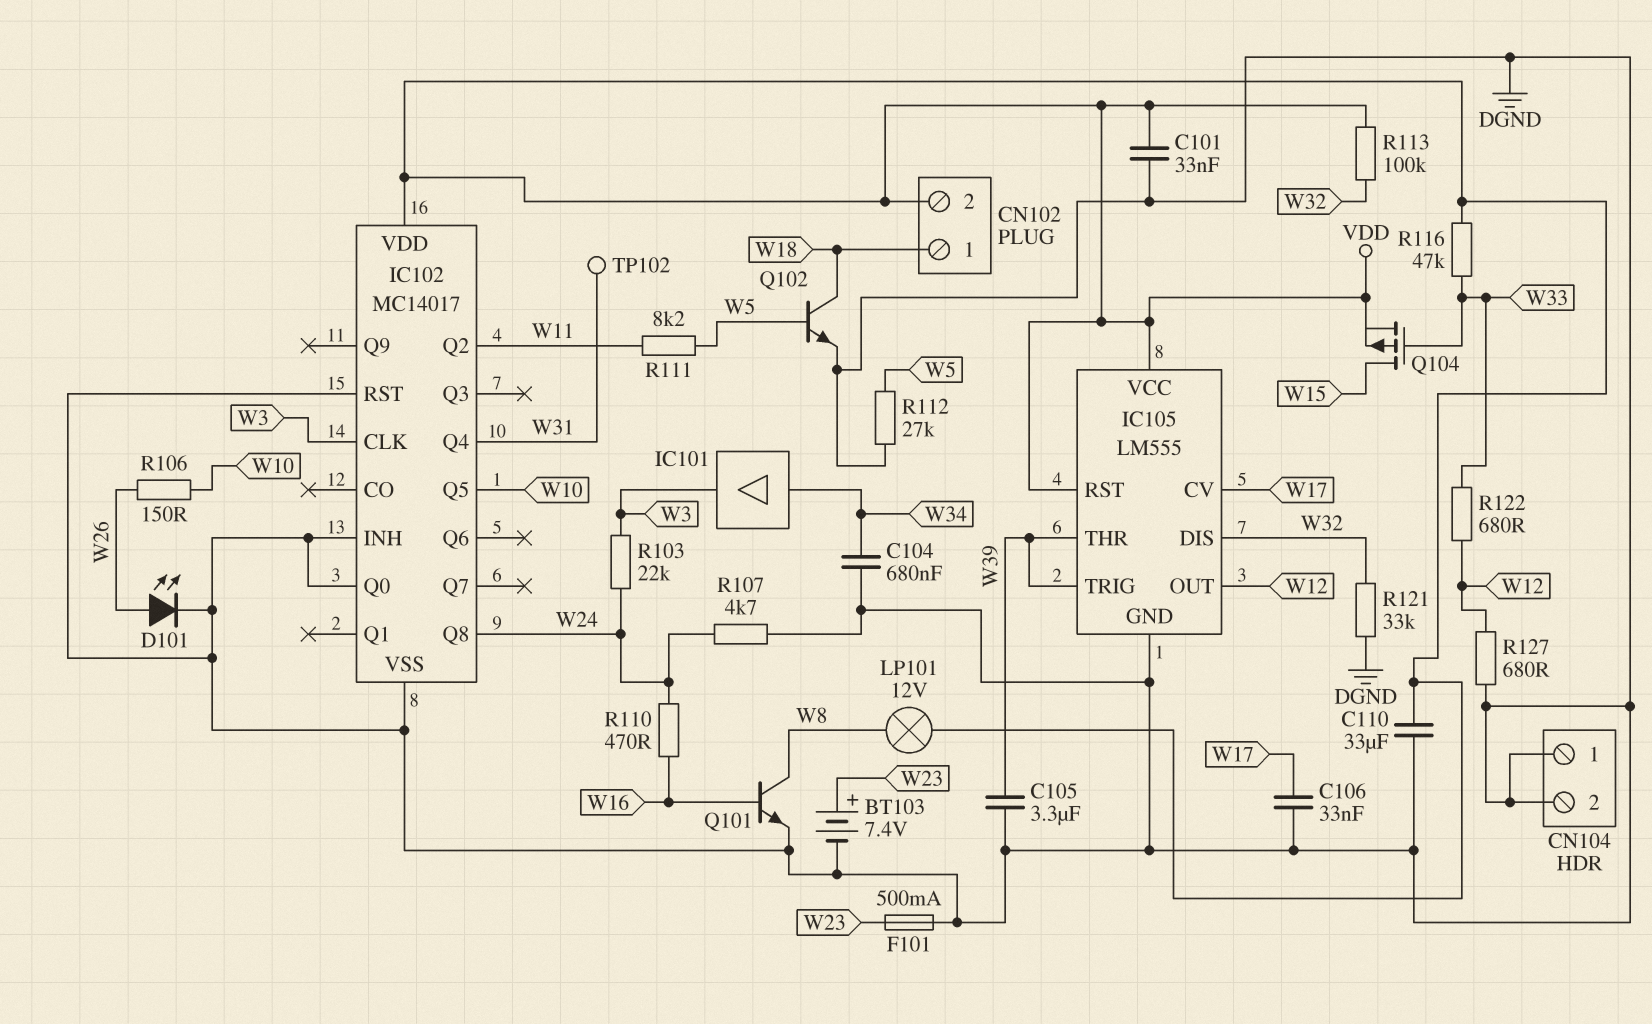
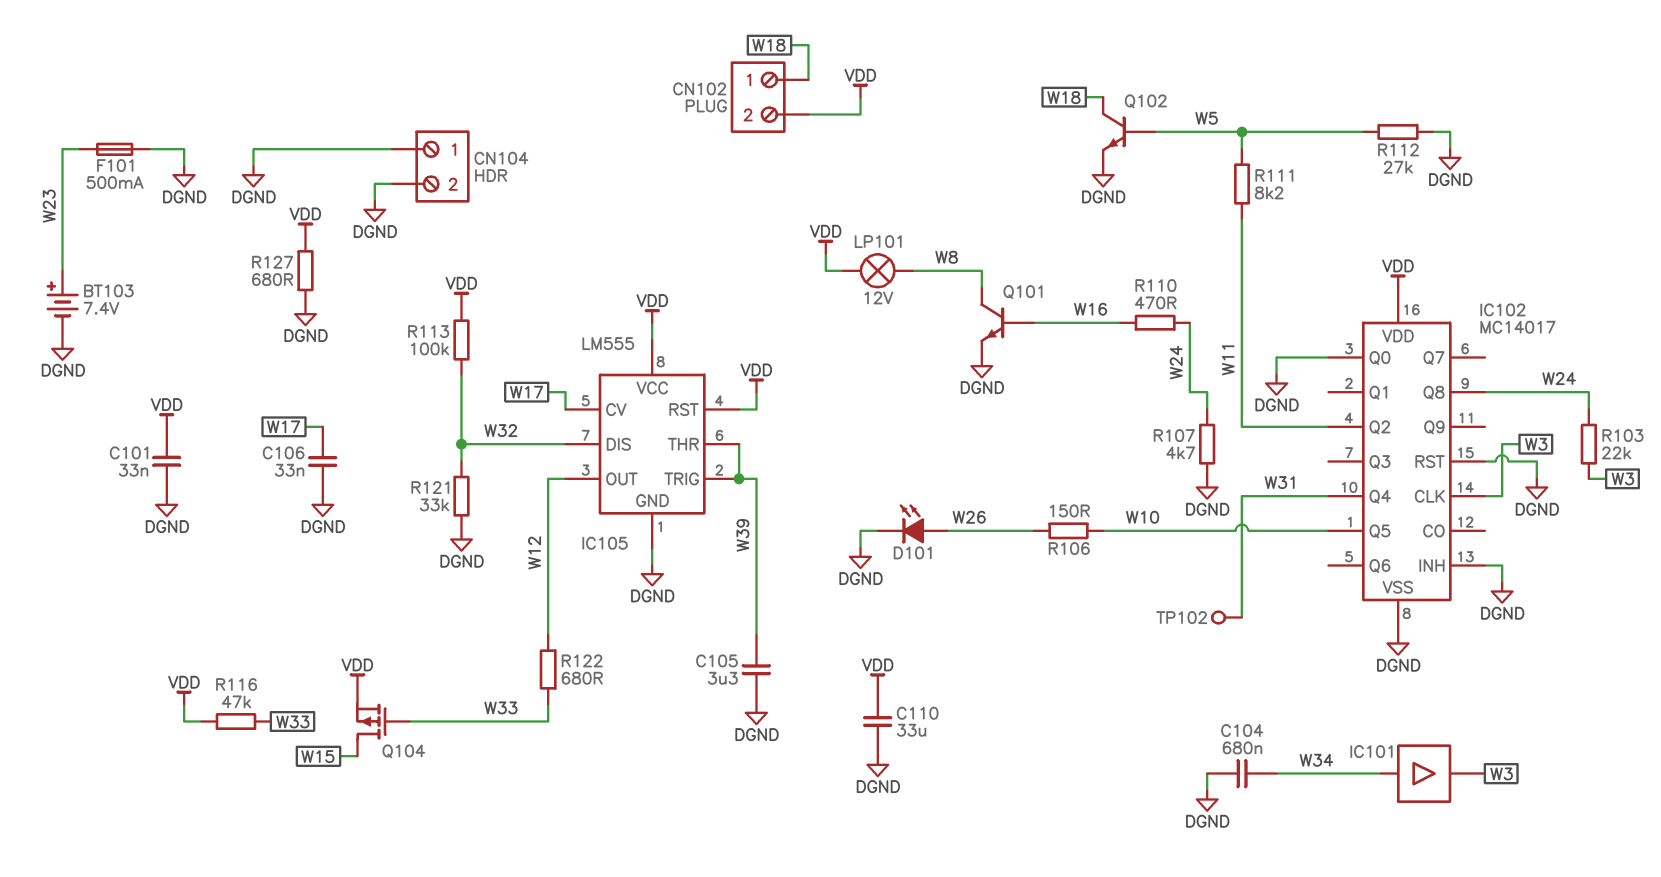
R127: 680 (DGND, W12) -> 680 (DGND, VDD)

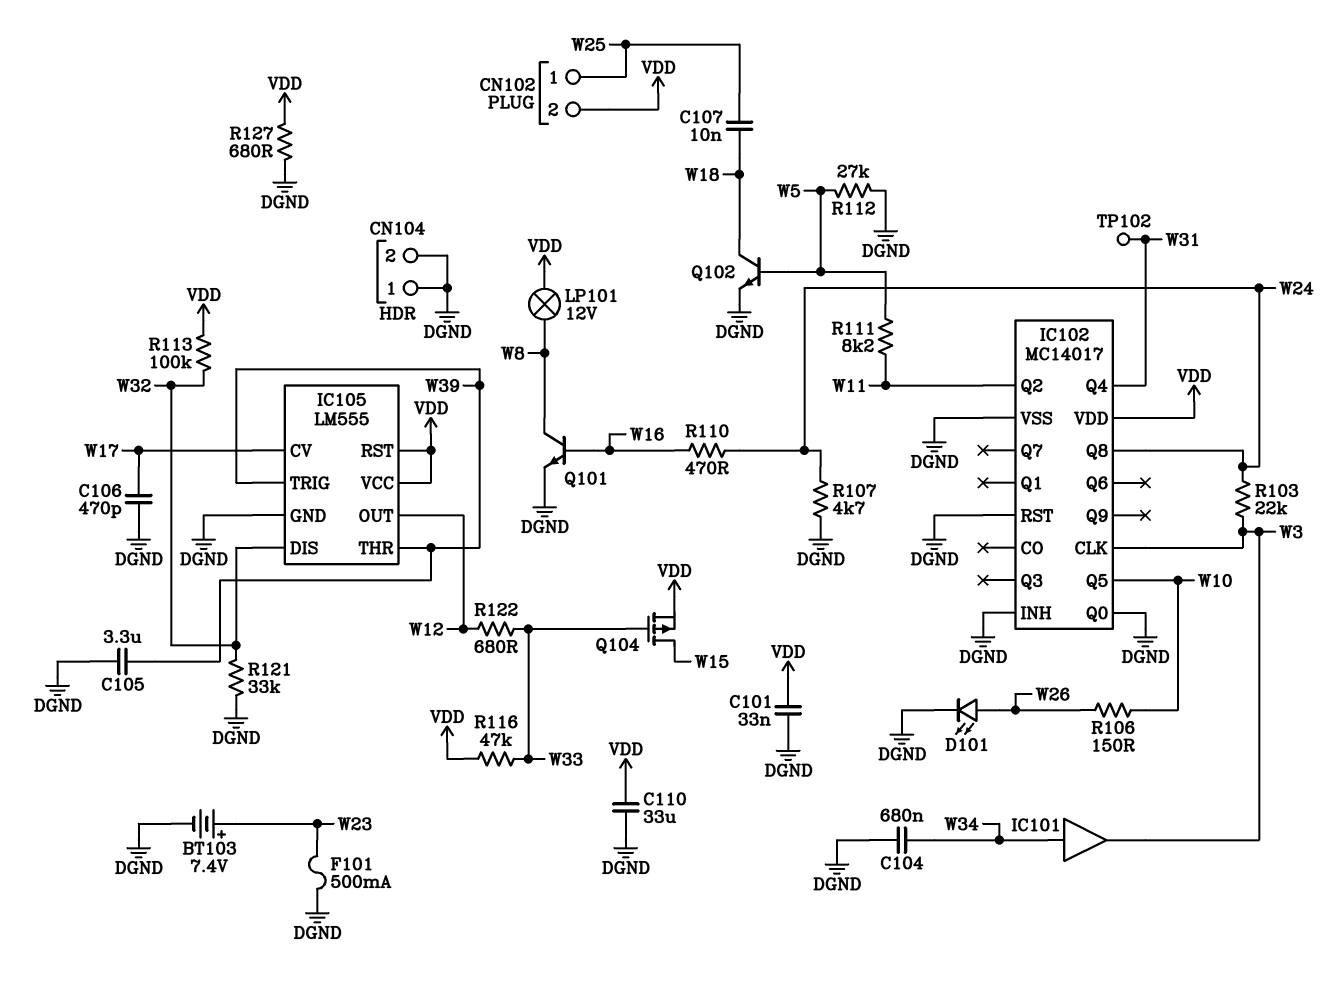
C106: 33nF (DGND, W17) -> 470pF (DGND, W17)
C107: none -> 10nF (W18, W25)
CN102 pin 1: W18 -> W25

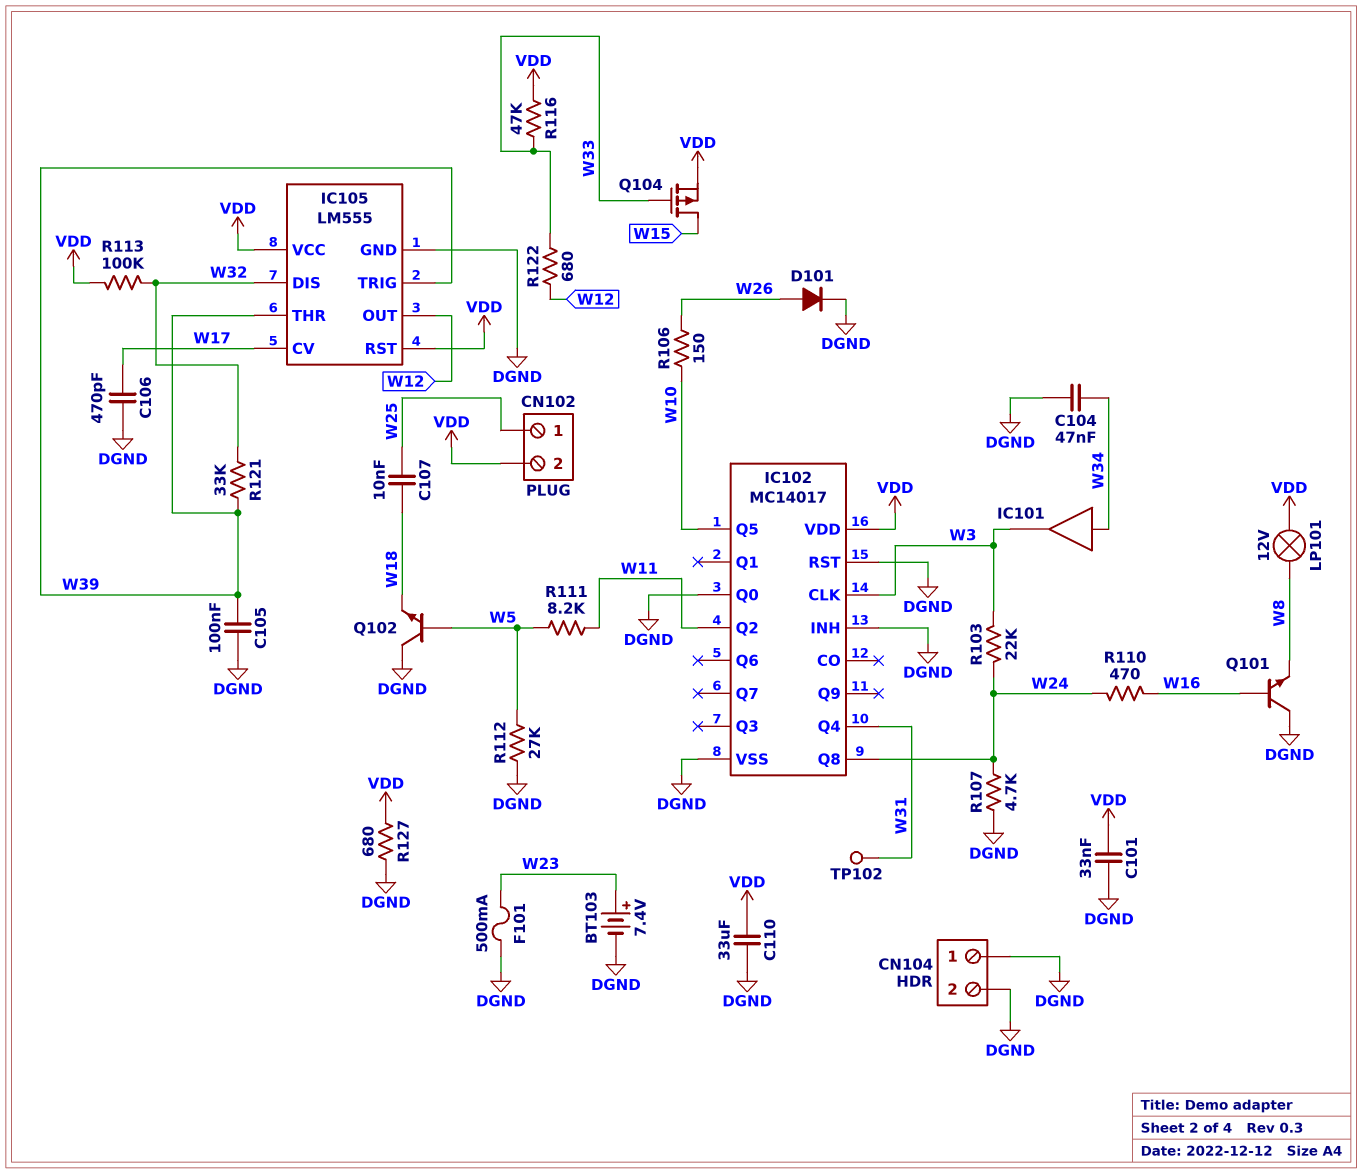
C104: 680nF (DGND, W34) -> 47nF (DGND, W34)
C105: 3.3uF (DGND, W39) -> 100nF (DGND, W39)
D101: LED (A W26, K DGND) -> diode (A W26, K DGND)
Q101: NPN (B W16, C W8, E DGND) -> NPN (B W16, C DGND, E W8)
Q102: NPN (B W5, C W18, E DGND) -> NPN (B W5, C DGND, E W18)
R121: 33k (DGND, W32) -> 33k (W32, W39)

